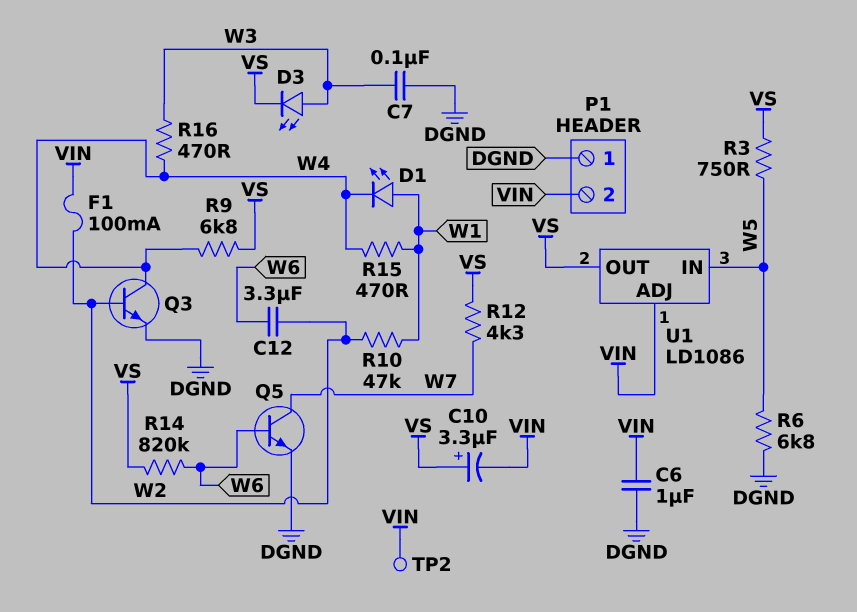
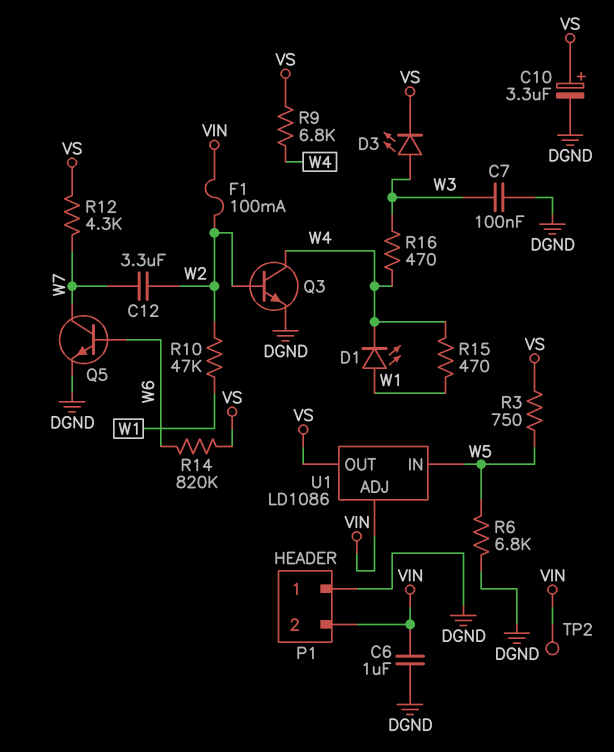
C10: 3.3uF (plus VS, minus VIN) -> 3.3uF (plus VS, minus DGND)
C12: 3.3uF (W2, W6) -> 3.3uF (W2, W7)

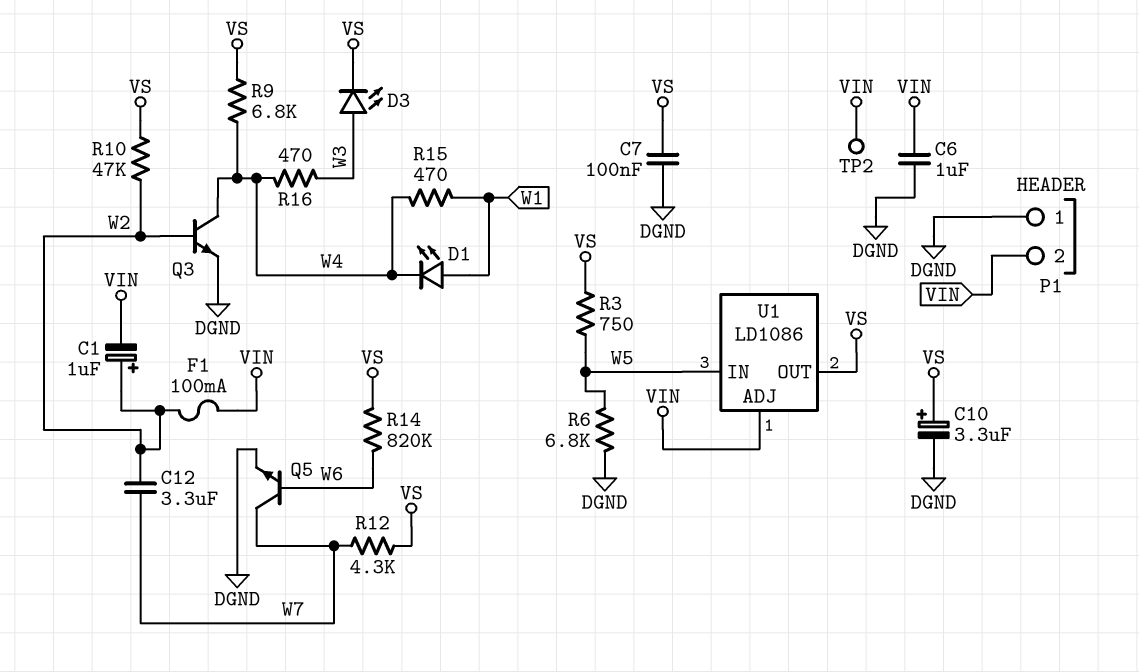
C1: none -> 1uF (plus W2, minus VIN)
C7: 100nF (DGND, W3) -> 100nF (DGND, VS)
R10: 47k (W1, W2) -> 47k (VS, W2)

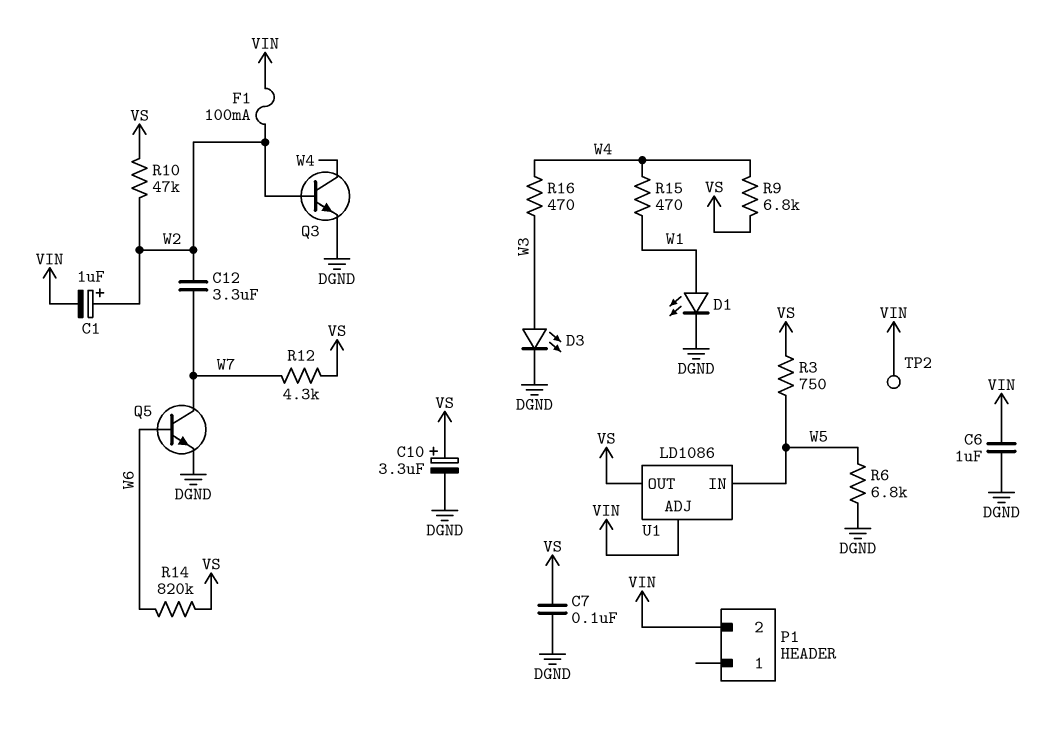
D1: LED (A W1, K W4) -> LED (A W1, K DGND)
D3: LED (A W3, K VS) -> LED (A W3, K DGND)
P1 pin 1: DGND -> none

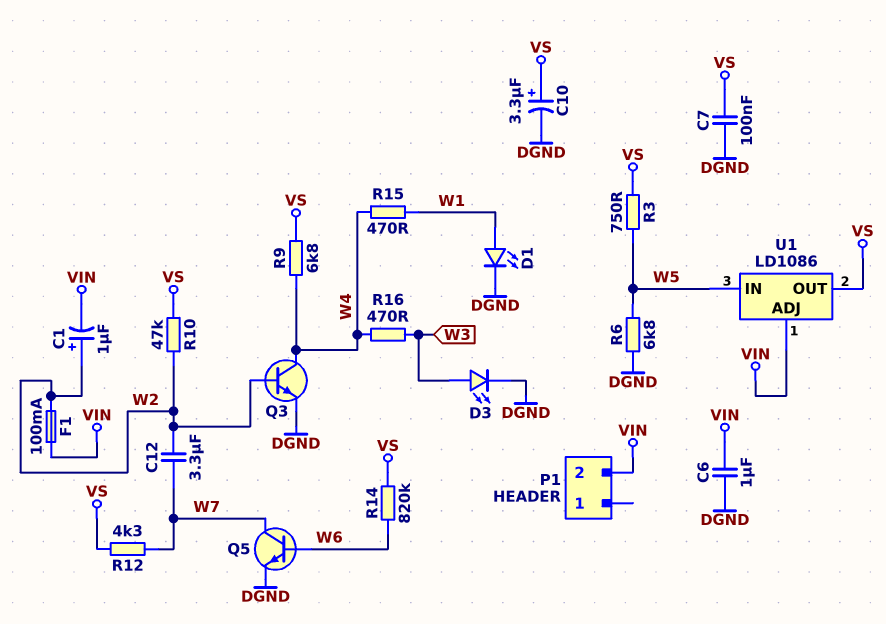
TP2: test point (VIN) -> none

